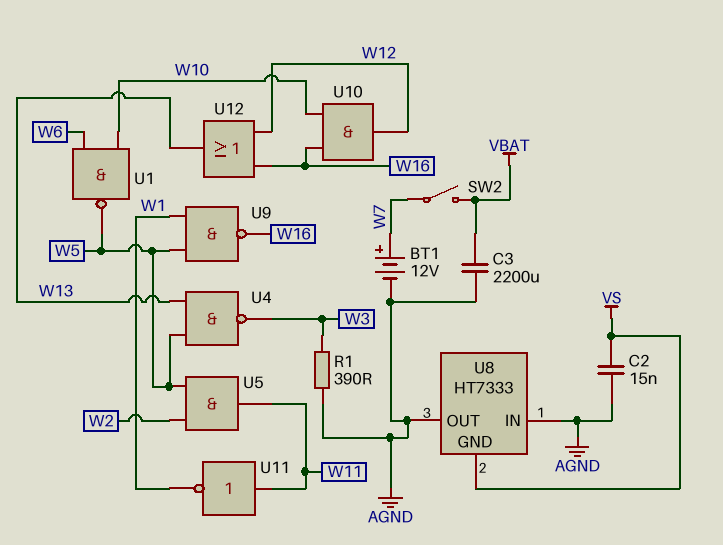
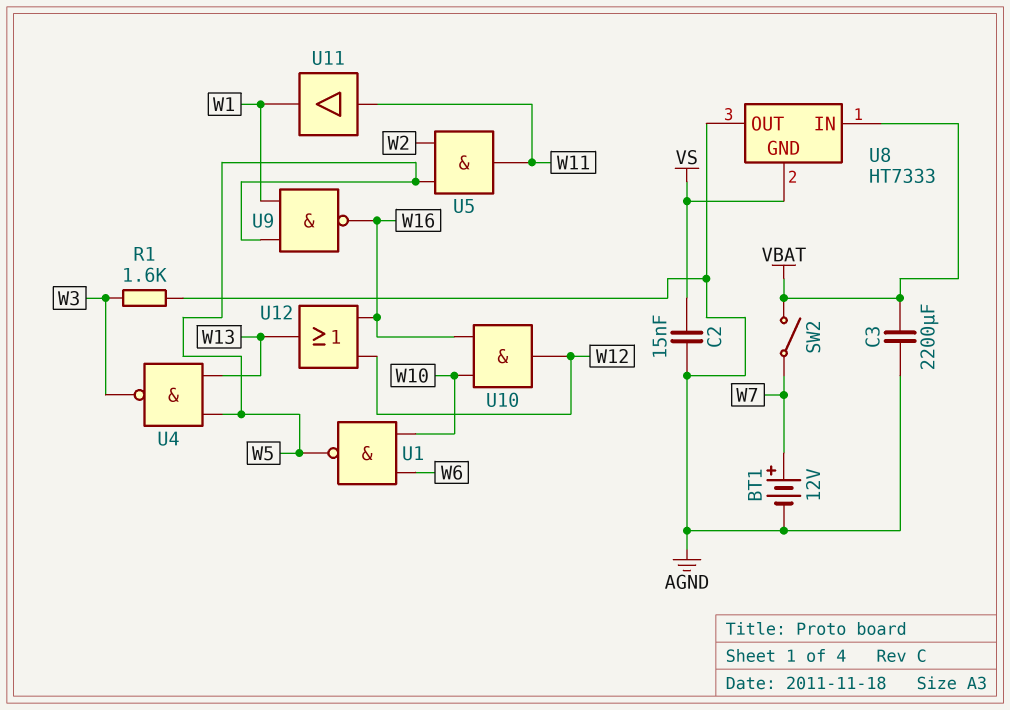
R1: 390 (AGND, W3) -> 1.6k (AGND, W3)
U8 pin IN: AGND -> VBAT
U11: NOT (in W11, out W1) -> buffer (in W11, out W1)

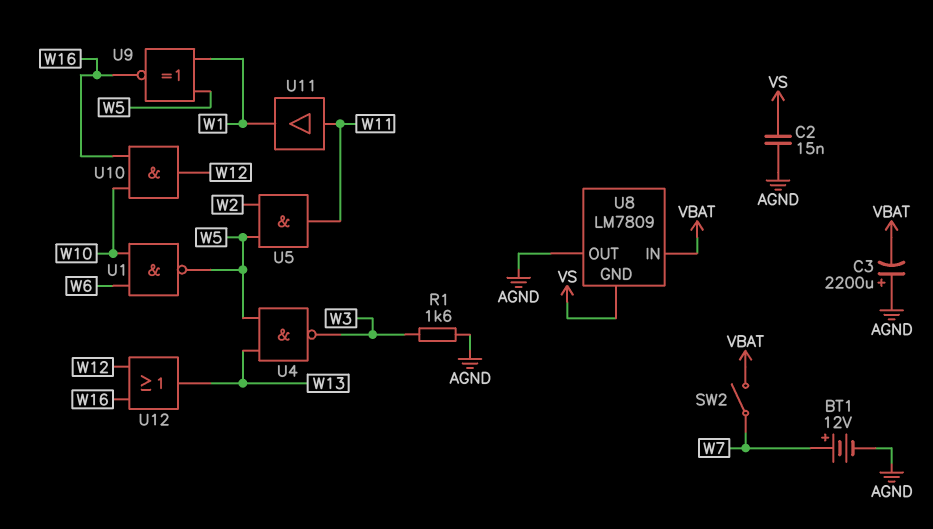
C3: 2200uF (AGND, VBAT) -> 2200uF (plus AGND, minus VBAT)
U8: HT7333 -> LM7809
U9: NAND (in W1, in W5, out W16) -> XNOR (in W1, in W5, out W16)

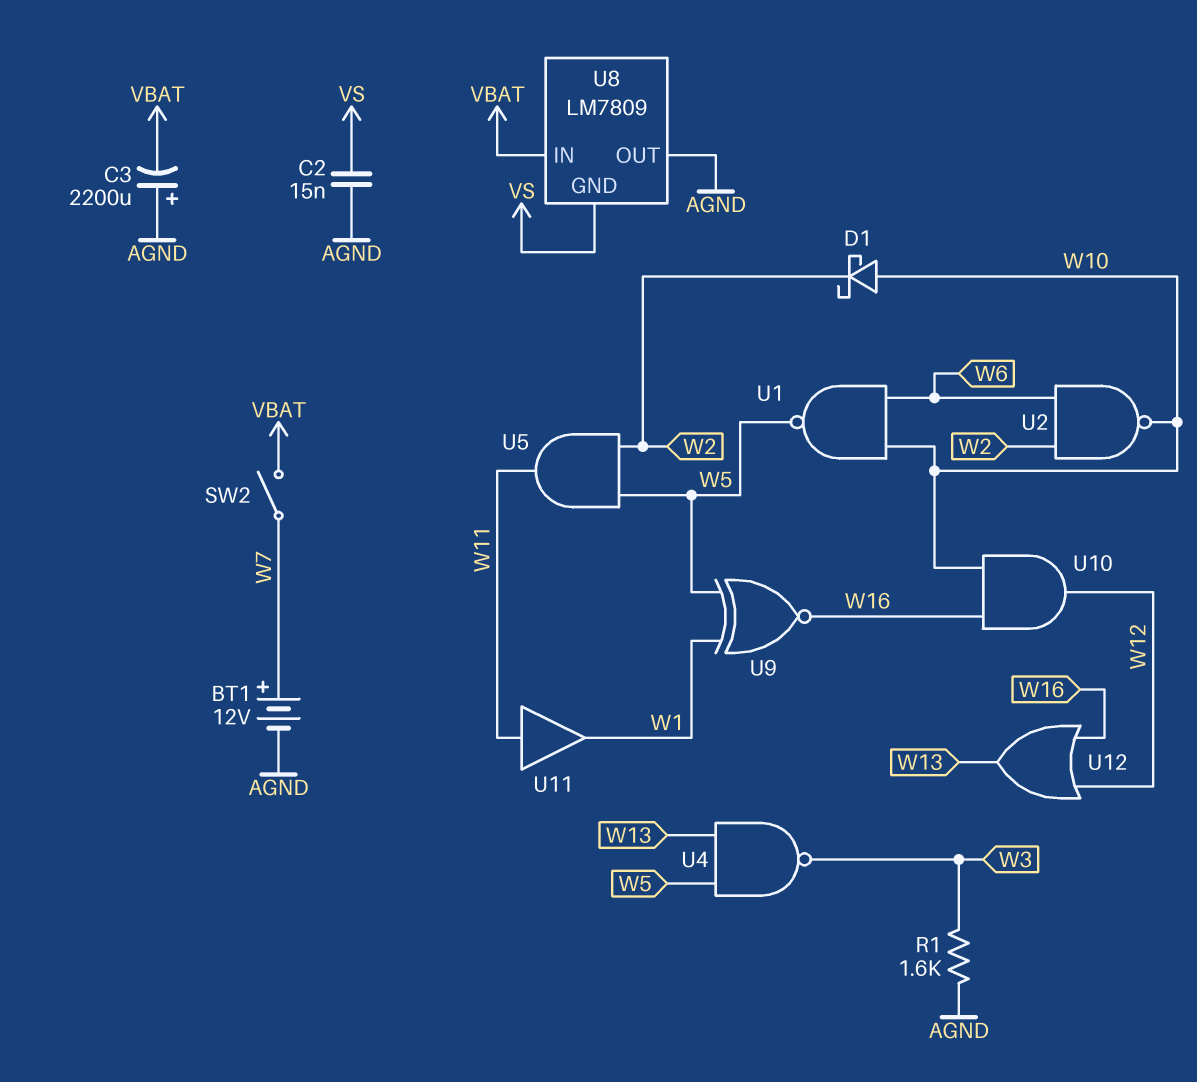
D1: none -> schottky (A W10, K W2)
U2: none -> NAND (in W2, in W6, out W10)

